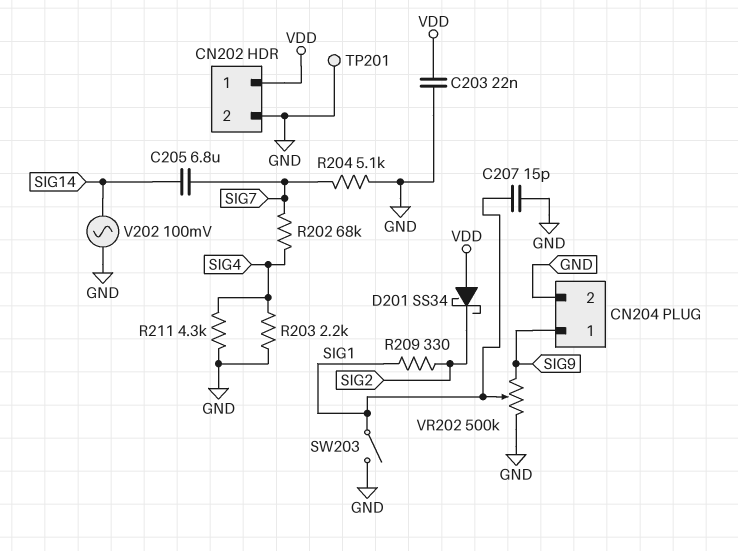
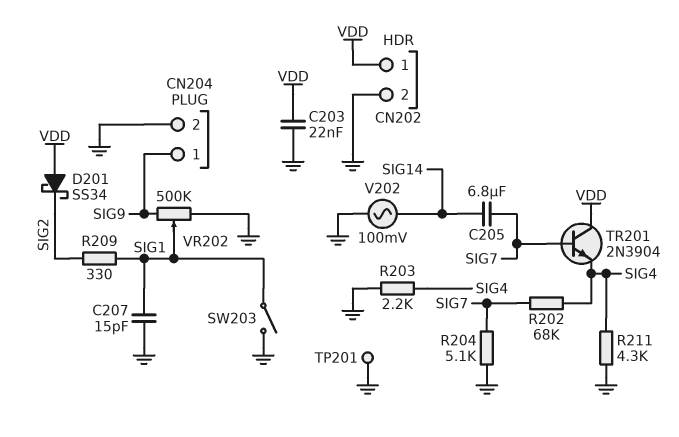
TR201: none -> NPN 2N3904 (B SIG7, C VDD, E SIG4)

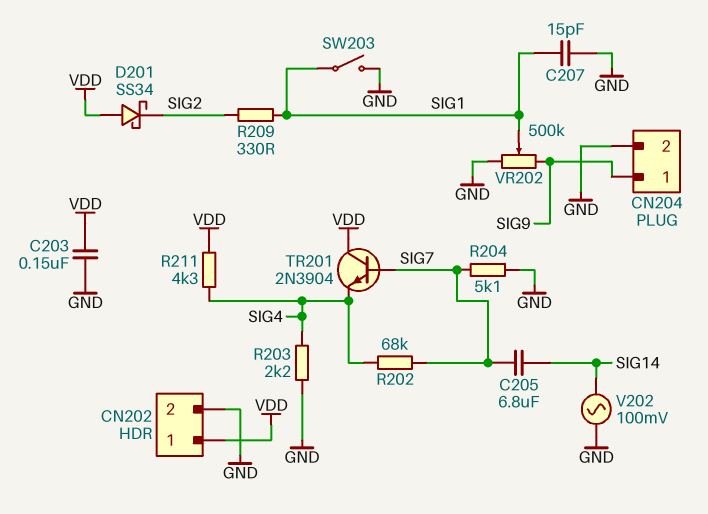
C203: 22nF (GND, VDD) -> 150nF (GND, VDD)
R211: 4.3k (GND, SIG4) -> 4.3k (SIG4, VDD)
TP201: test point (GND) -> none

